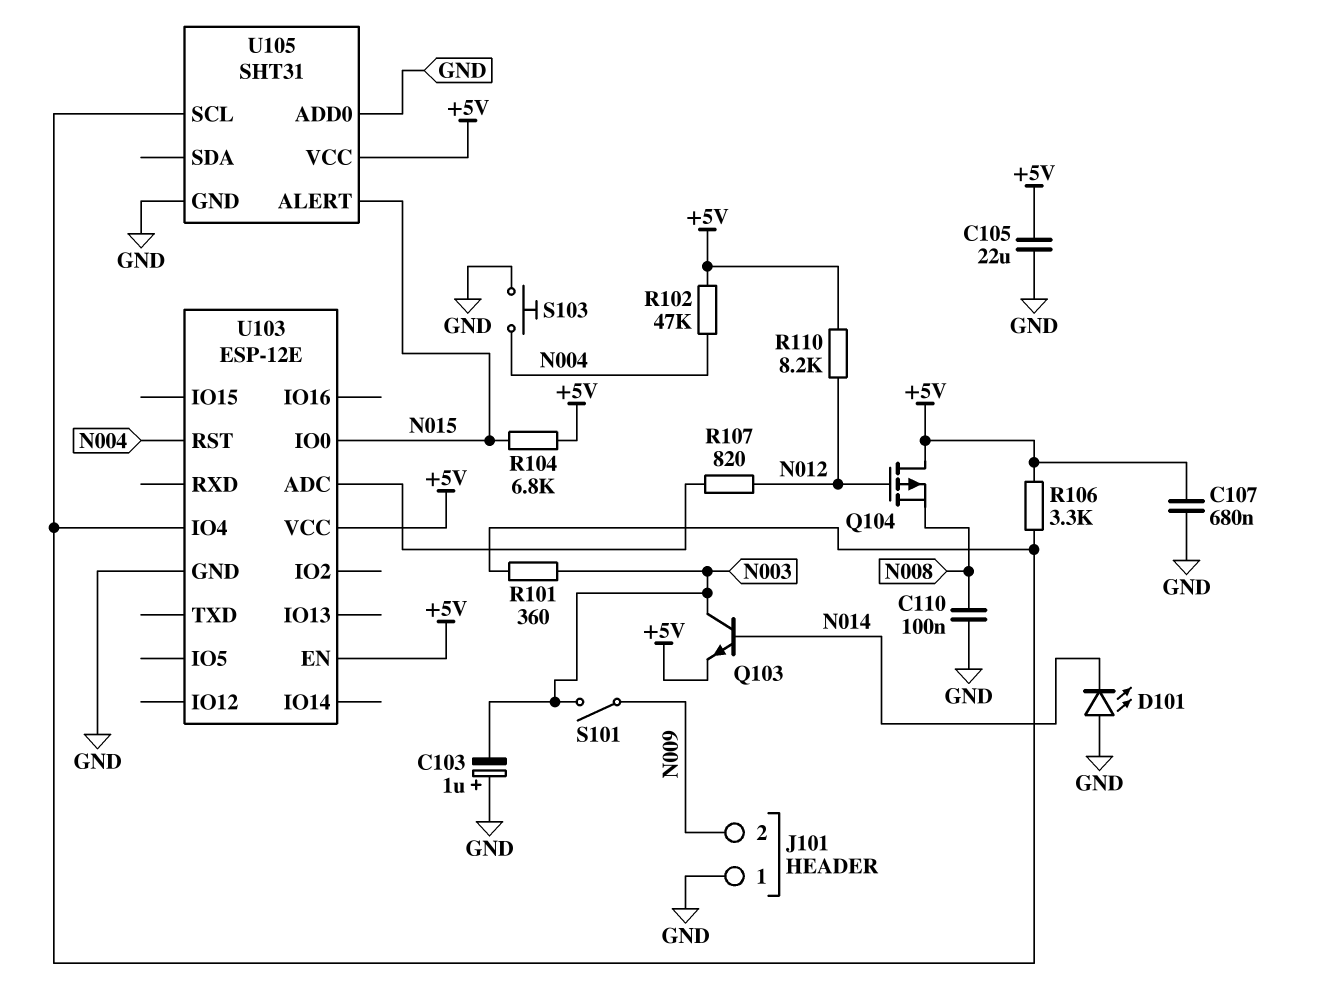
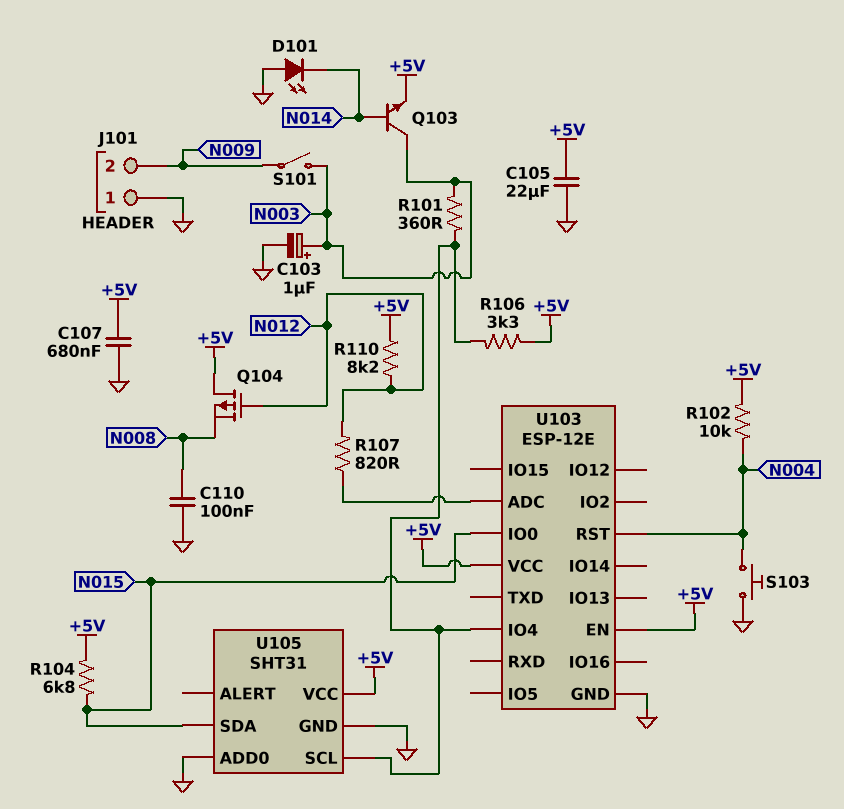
C103: 1uF (plus GND, minus N003) -> 1uF (plus N003, minus GND)
R102: 47k (+5V, N004) -> 10k (+5V, N004)
U105 pin ALERT: N015 -> none
U105 pin SDA: none -> N015

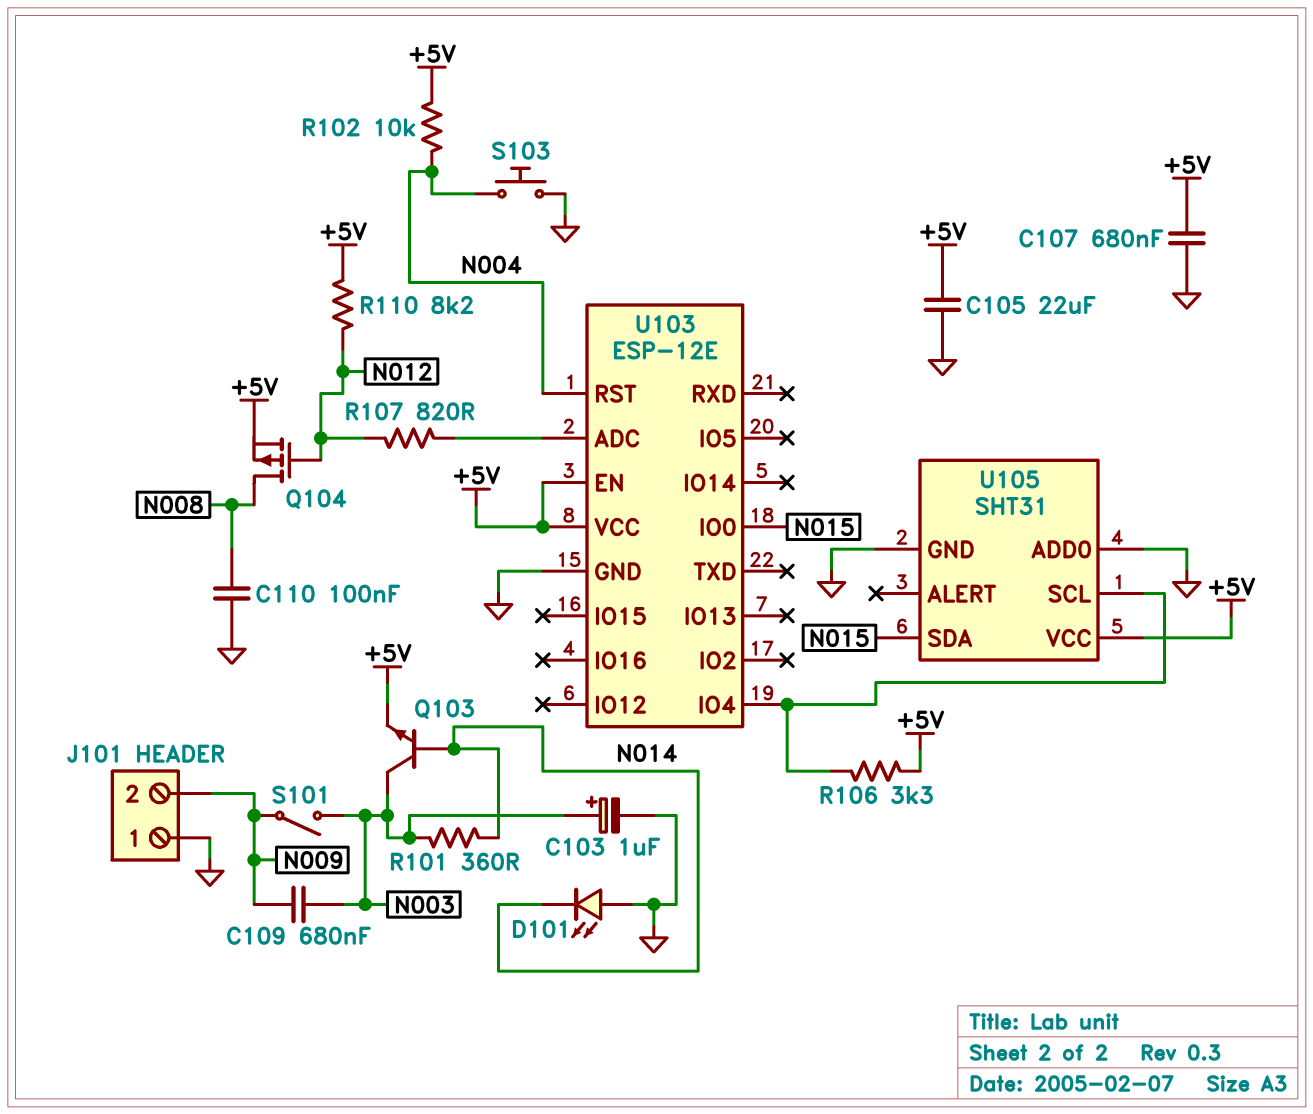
C109: none -> 680nF (N003, N009)
Q104: PMOS (G N012, D +5V, S N008) -> PMOS (G N012, D N008, S +5V)
R101: 360 (N003, U103/IO4) -> 360 (N003, N014)
R104: 6.8k (+5V, N015) -> none

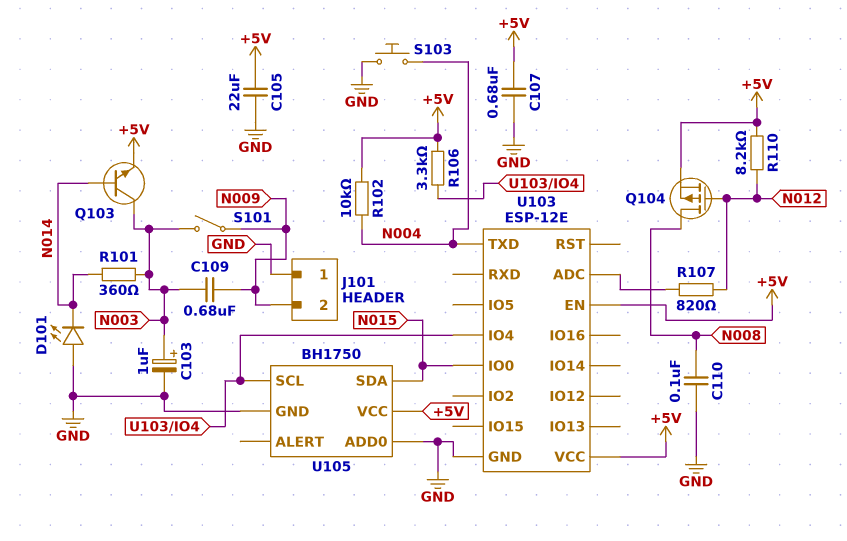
U103 pin RST: N004 -> none
U103 pin TXD: none -> N004
U105: SHT31 -> BH1750

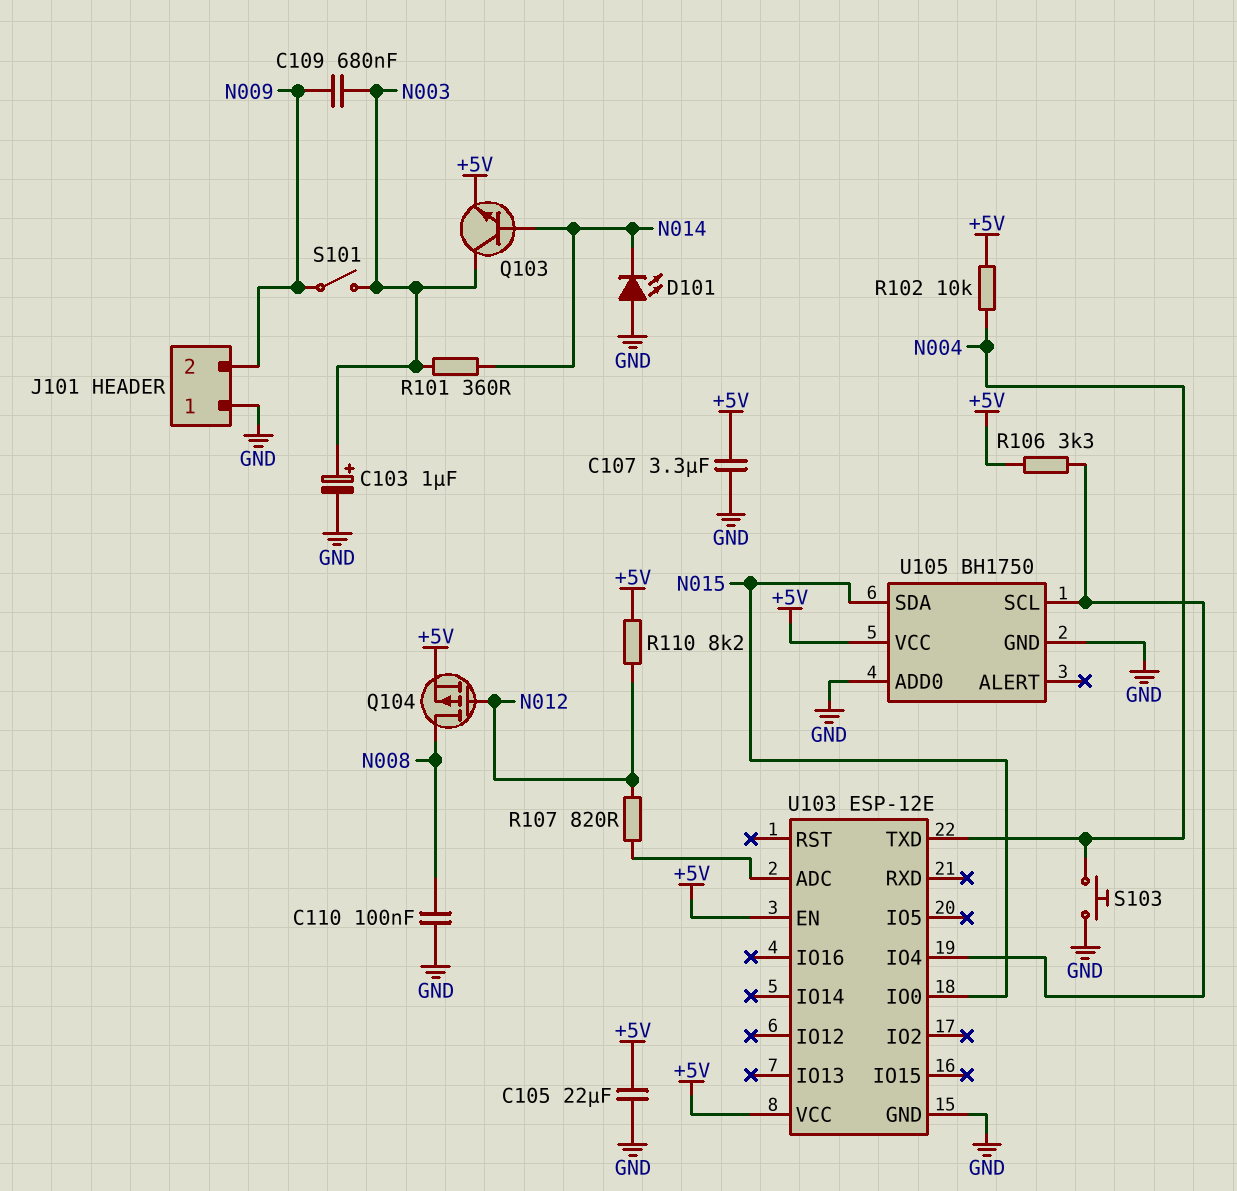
C107: 680nF (+5V, GND) -> 3.3uF (+5V, GND)

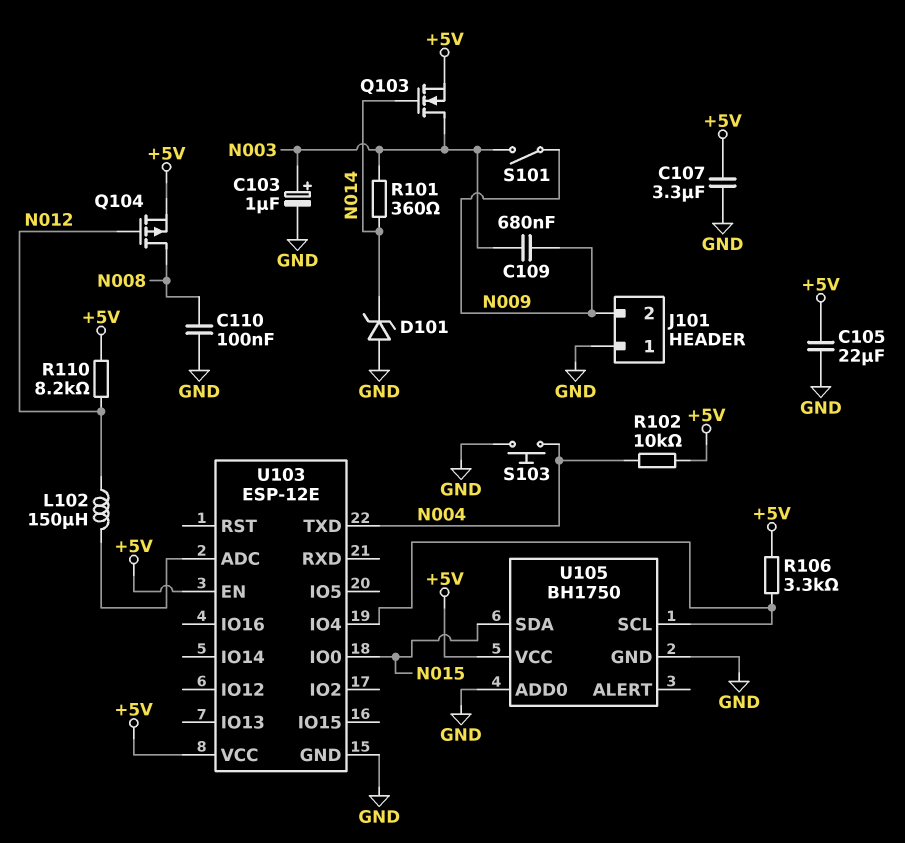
D101: LED (A GND, K N014) -> zener (A GND, K N014)
L102: none -> 150uH (N012, U103/ADC)
Q103: NPN (B N014, C N003, E +5V) -> NMOS (G N014, D N003, S +5V)
R107: 820 (N012, U103/ADC) -> none

